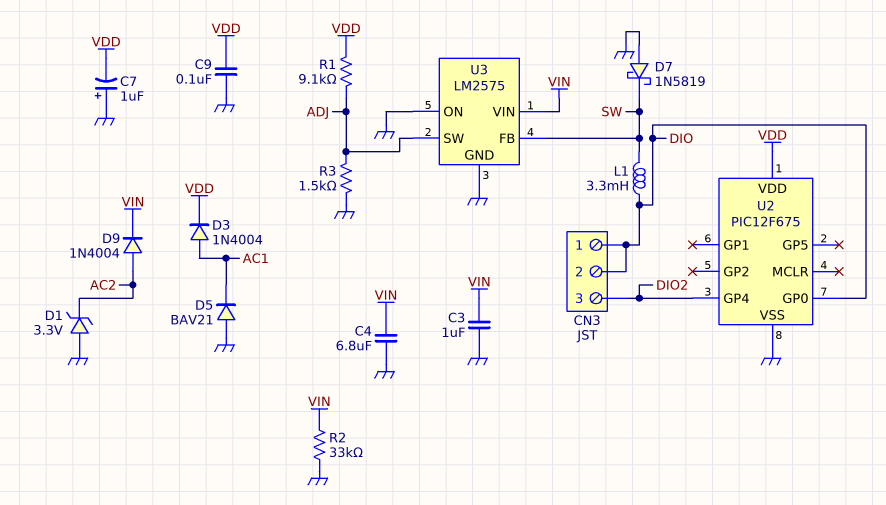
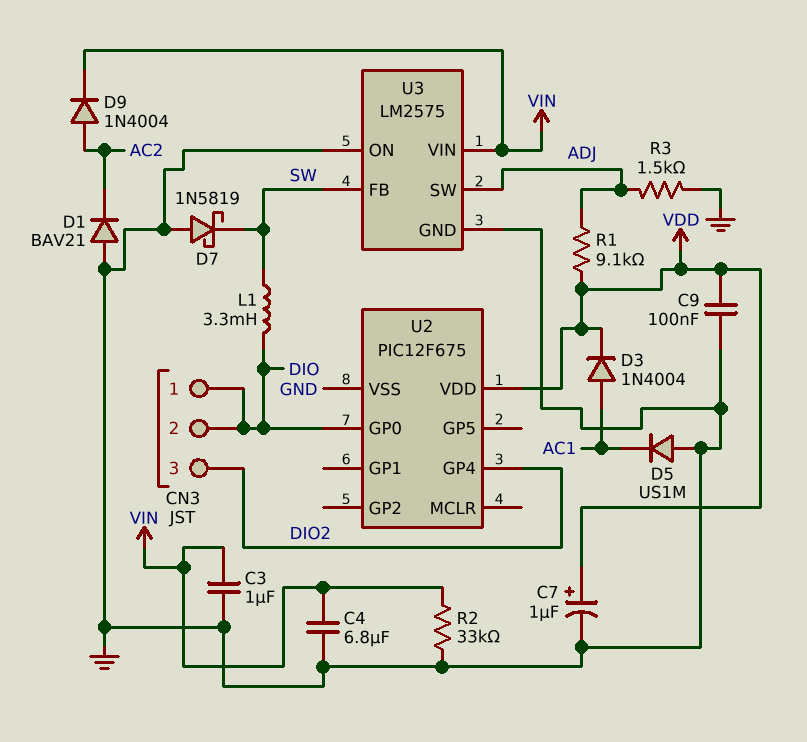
C7: 1uF (plus GND, minus VDD) -> 1uF (plus VDD, minus GND)
D1: zener 3.3V (A GND, K AC2) -> diode BAV21 (A GND, K AC2)
D5: diode BAV21 (A GND, K AC1) -> diode US1M (A GND, K AC1)

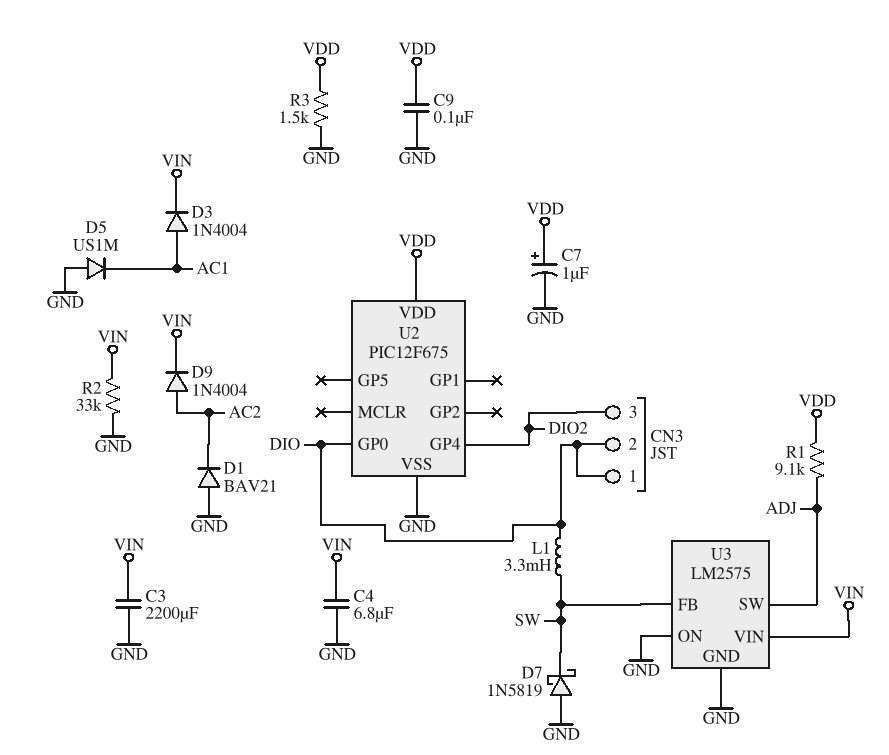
C3: 1uF (GND, VIN) -> 2200uF (GND, VIN)
D3: diode 1N4004 (A AC1, K VDD) -> diode 1N4004 (A AC1, K VIN)
R3: 1.5k (ADJ, GND) -> 1.5k (GND, VDD)

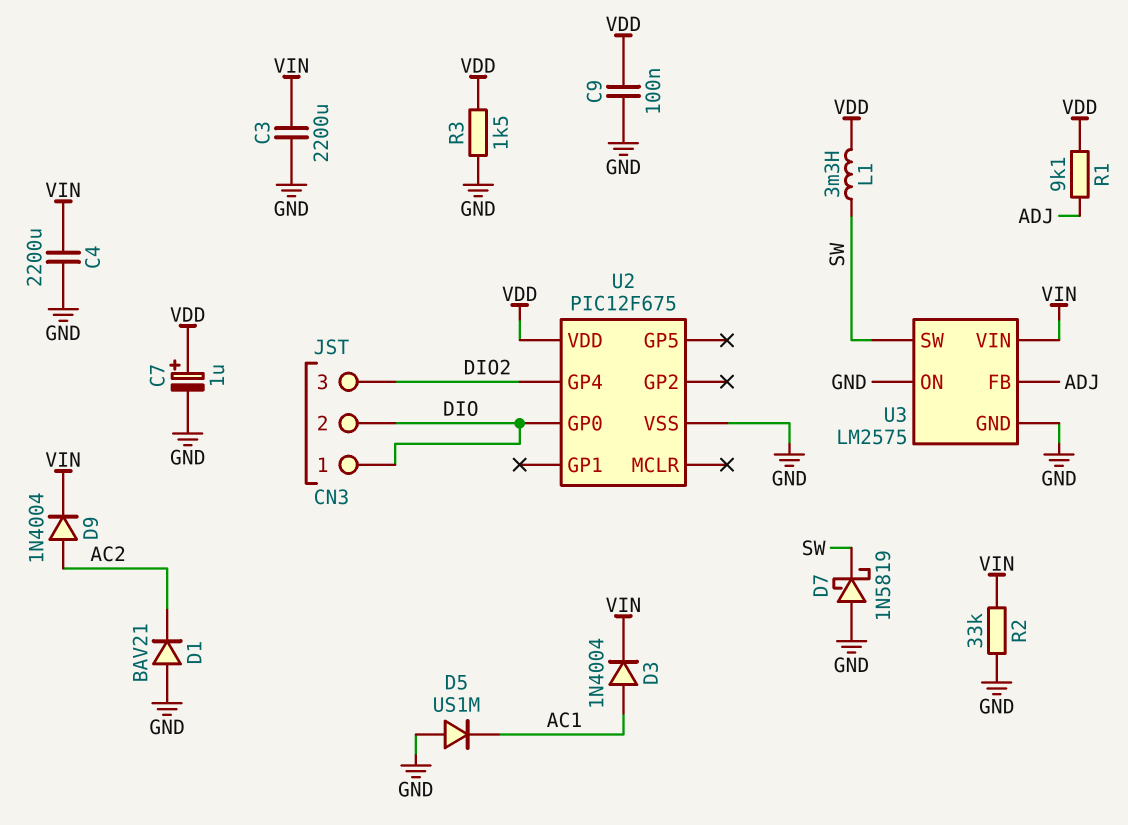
C4: 6.8uF (GND, VIN) -> 2200uF (GND, VIN)
L1: 3.3mH (DIO, SW) -> 3.3mH (SW, VDD)
U3 pin FB: SW -> ADJ
U3 pin SW: ADJ -> SW

